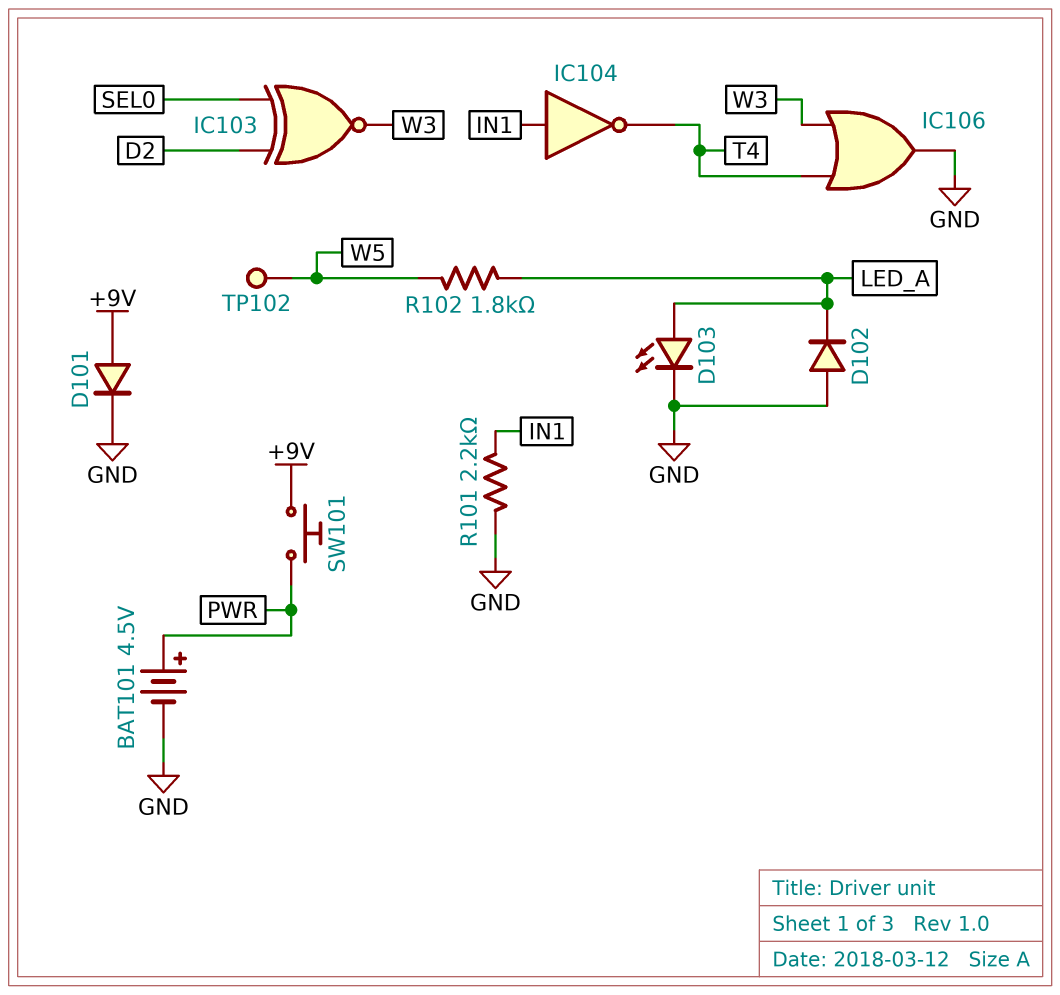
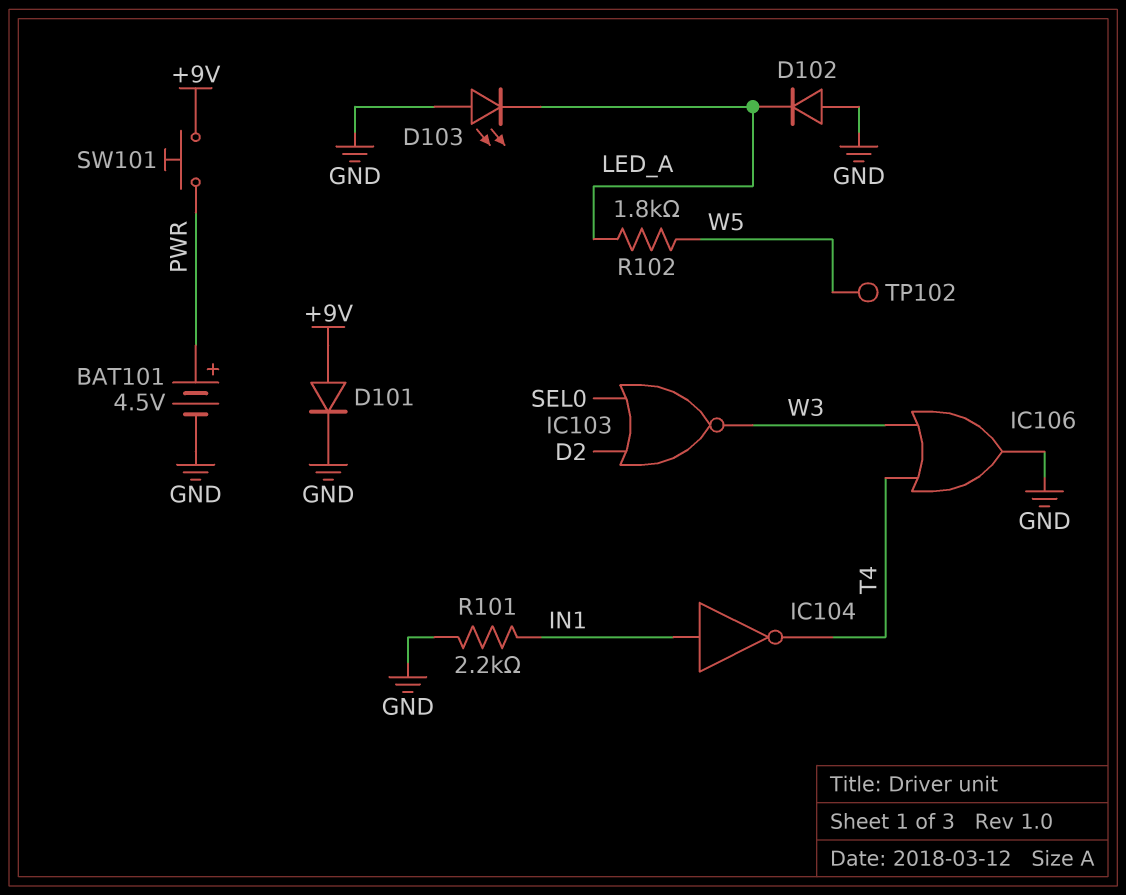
D103: LED (A LED_A, K GND) -> LED (A GND, K LED_A)
IC103: XNOR (in D2, in SEL0, out W3) -> NOR (in D2, in SEL0, out W3)

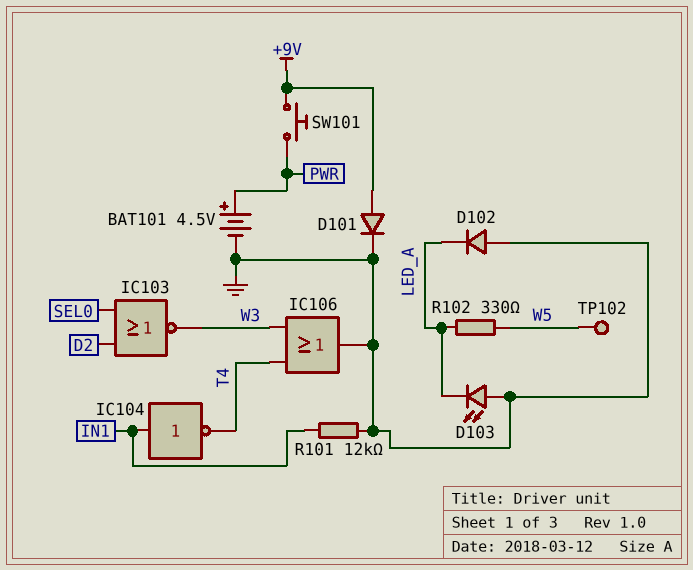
R101: 2.2k (GND, IN1) -> 12k (GND, IN1)
R102: 1.8k (LED_A, W5) -> 330 (LED_A, W5)

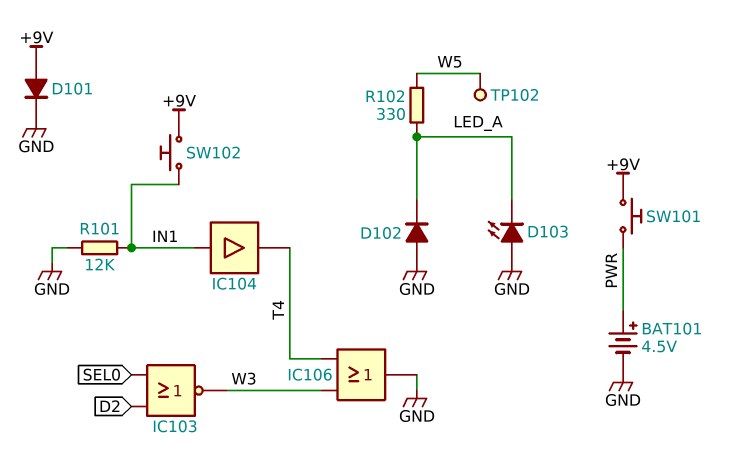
IC104: NOT (in IN1, out T4) -> buffer (in IN1, out T4)
SW102: none -> button (+9V, IN1)

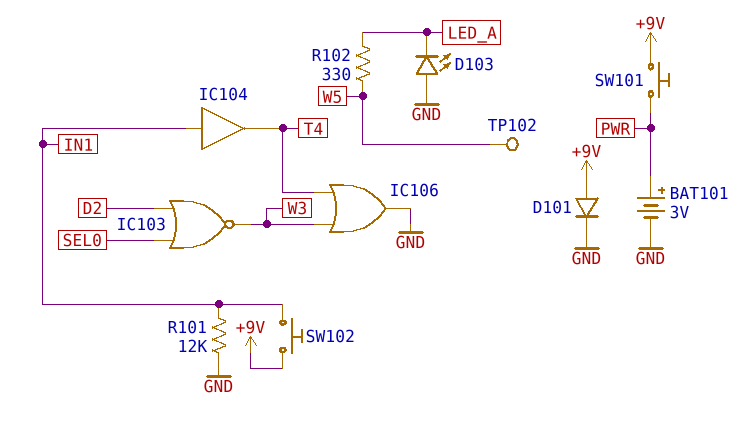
BAT101: 4.5V (plus PWR, minus GND) -> 3V (plus PWR, minus GND)
D102: diode (A GND, K LED_A) -> none

